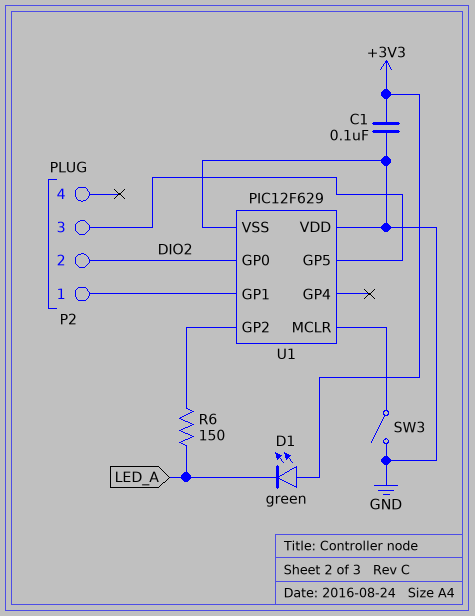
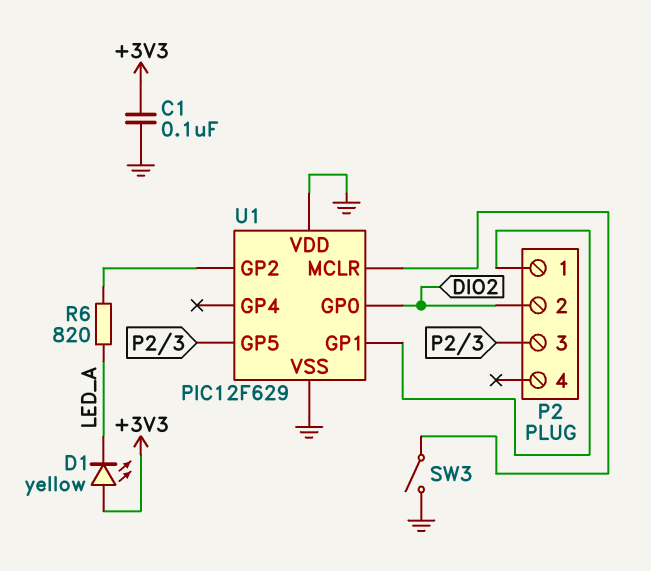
D1: LED green (A +3V3, K LED_A) -> LED yellow (A +3V3, K LED_A)
R6: 150 (LED_A, U1/GP2) -> 820 (LED_A, U1/GP2)

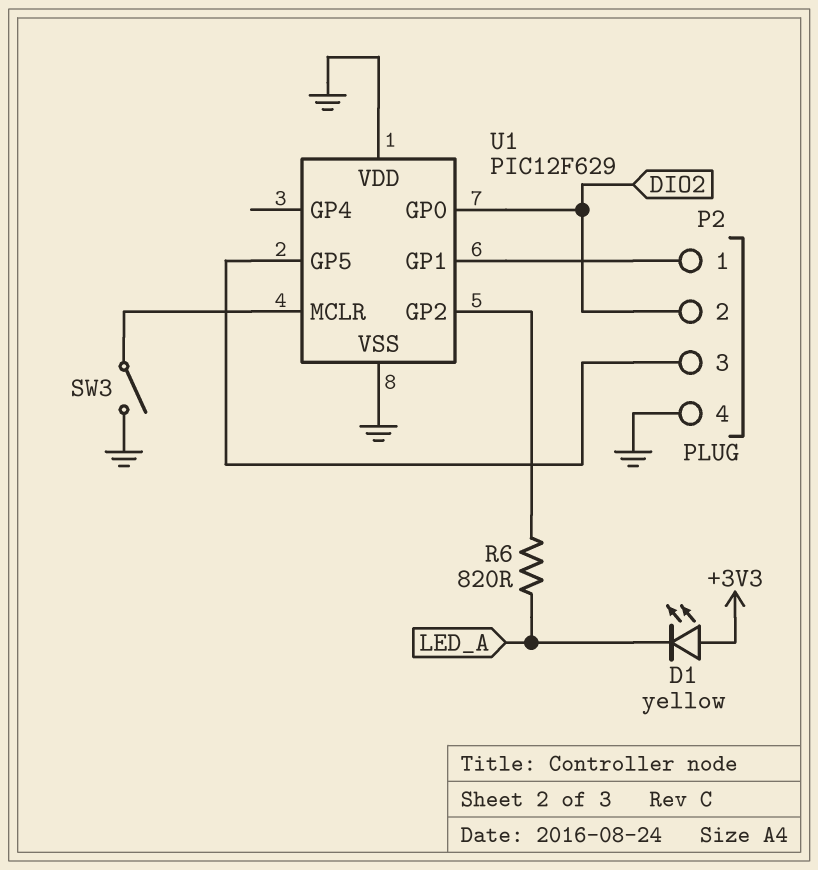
C1: 100nF (+3V3, GND) -> none
P2 pin 4: none -> GND

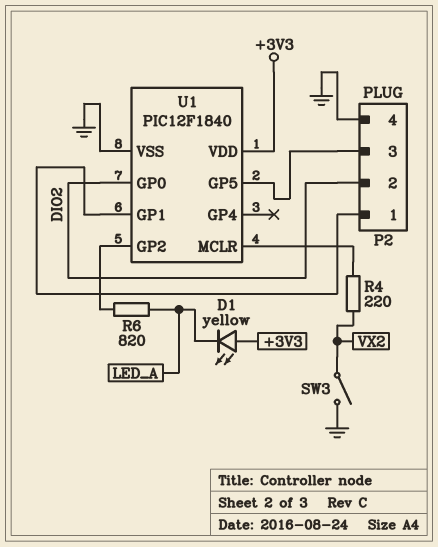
R4: none -> 220 (U1/MCLR, VX2)
SW3: switch (GND, U1/MCLR) -> switch (GND, VX2)
U1: PIC12F629 -> PIC12F1840
U1 pin VDD: GND -> +3V3

